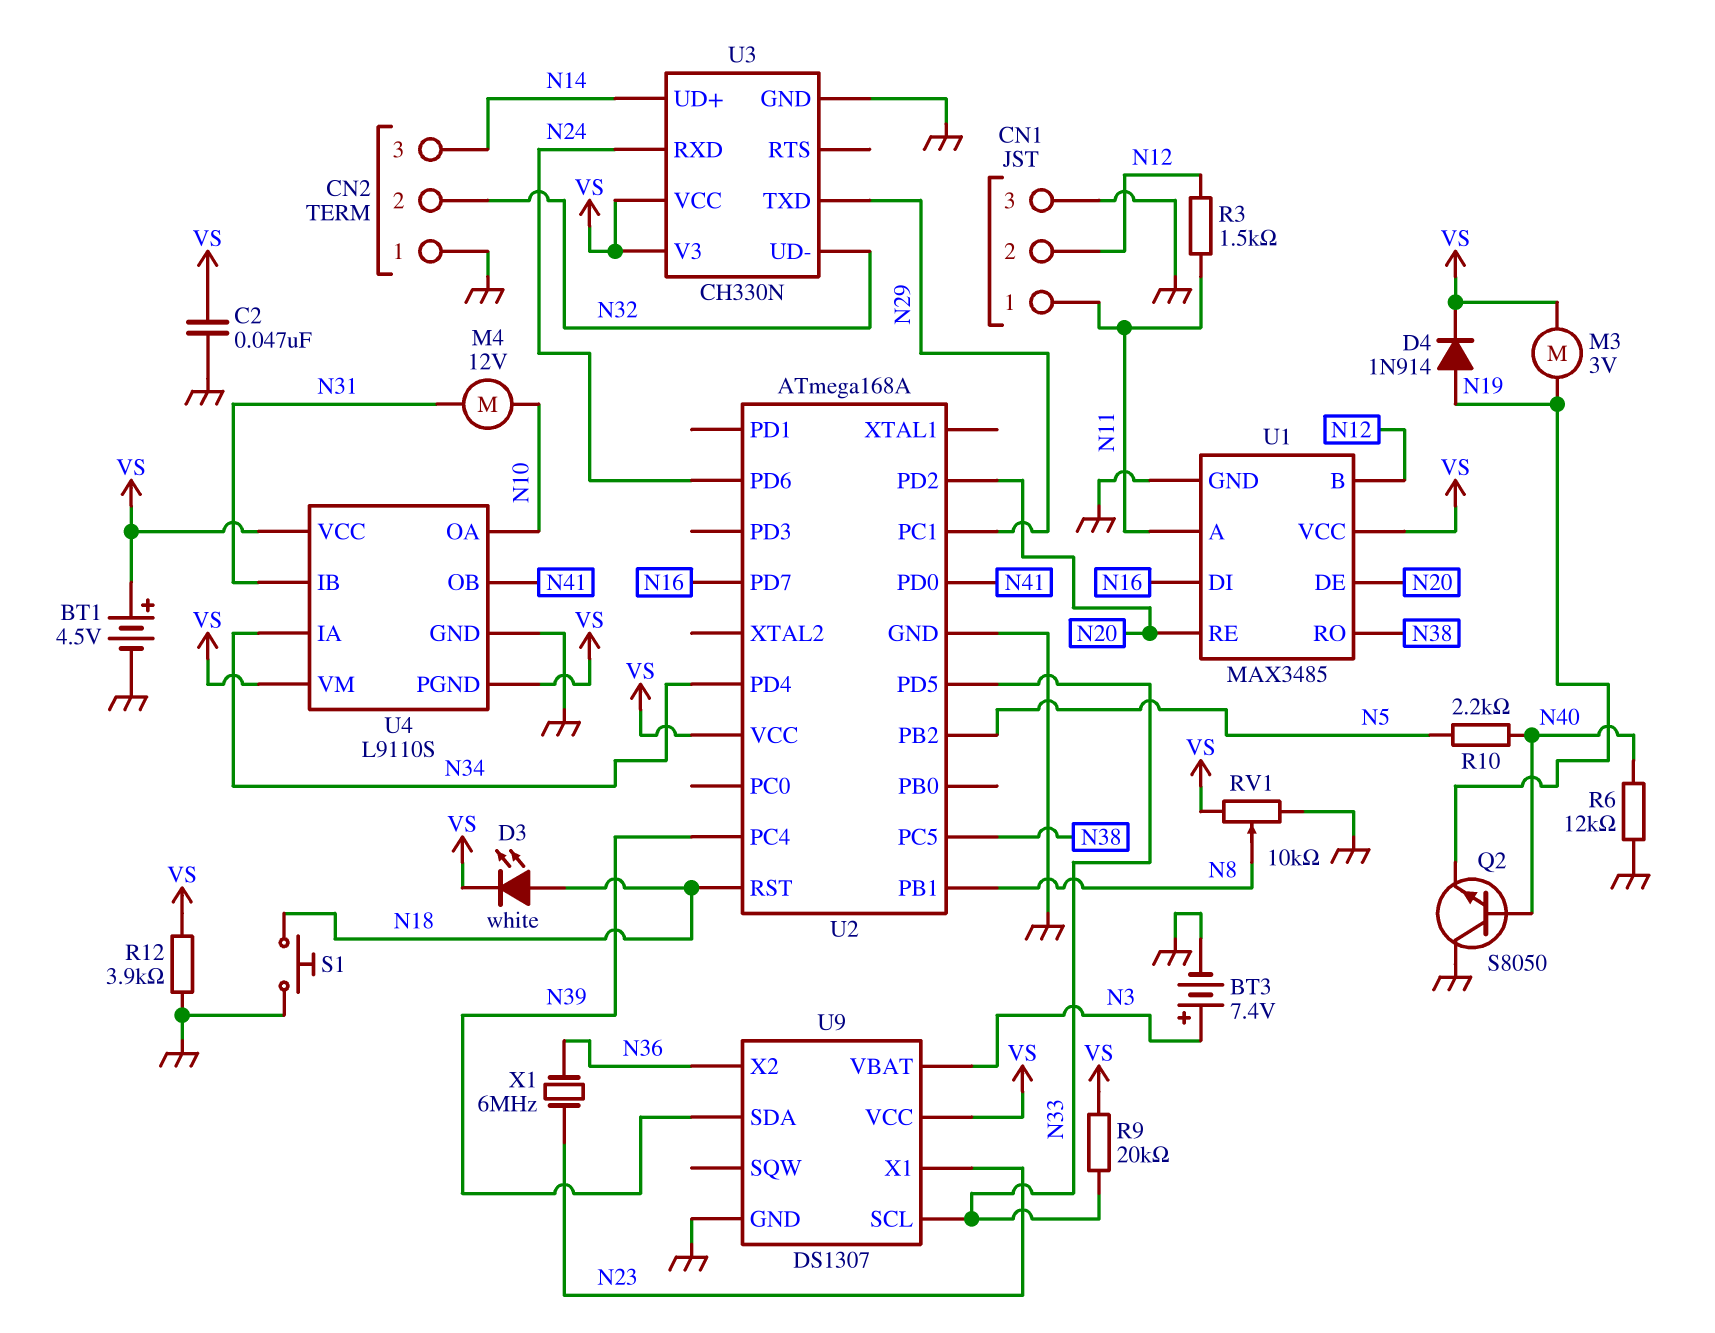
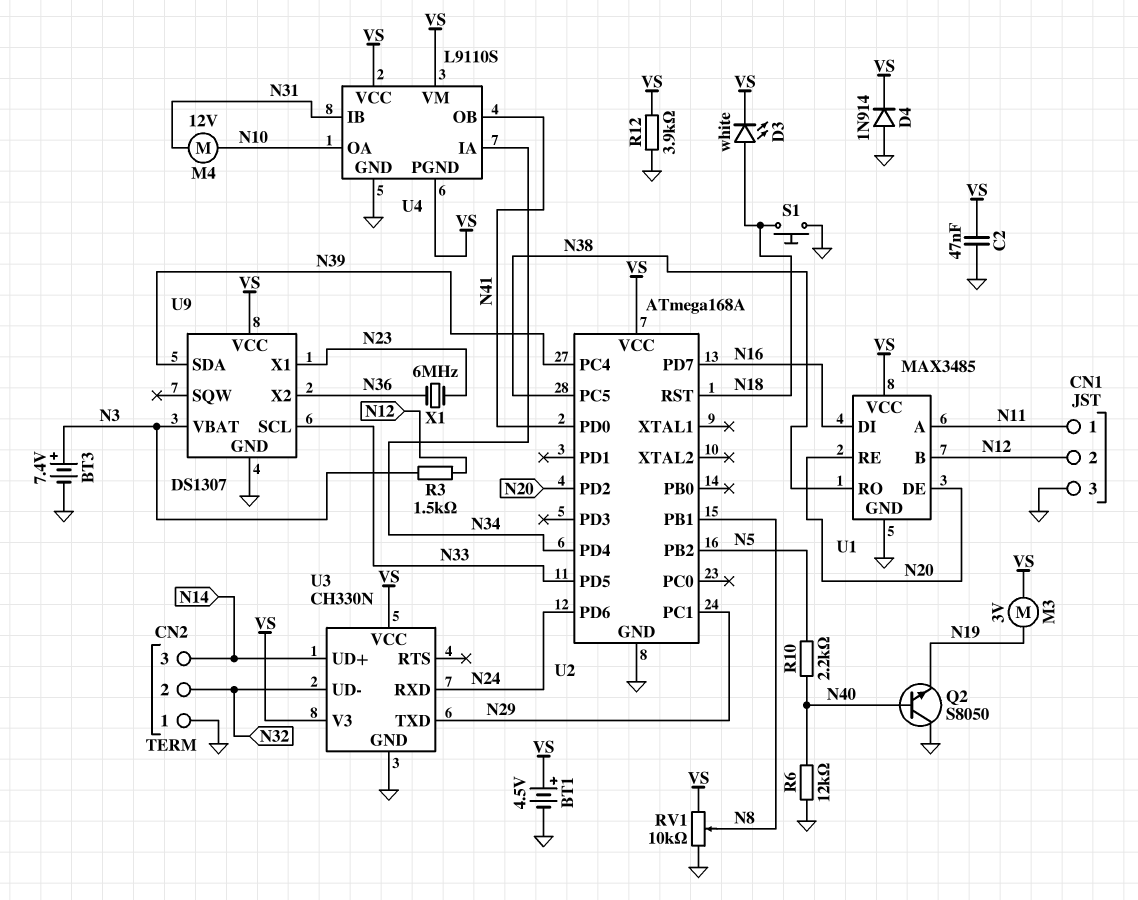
D4: diode 1N914 (A N19, K VS) -> diode 1N914 (A GND, K VS)
R3: 1.5k (N11, N12) -> 1.5k (N3, N12)
R9: 20k (N33, VS) -> none

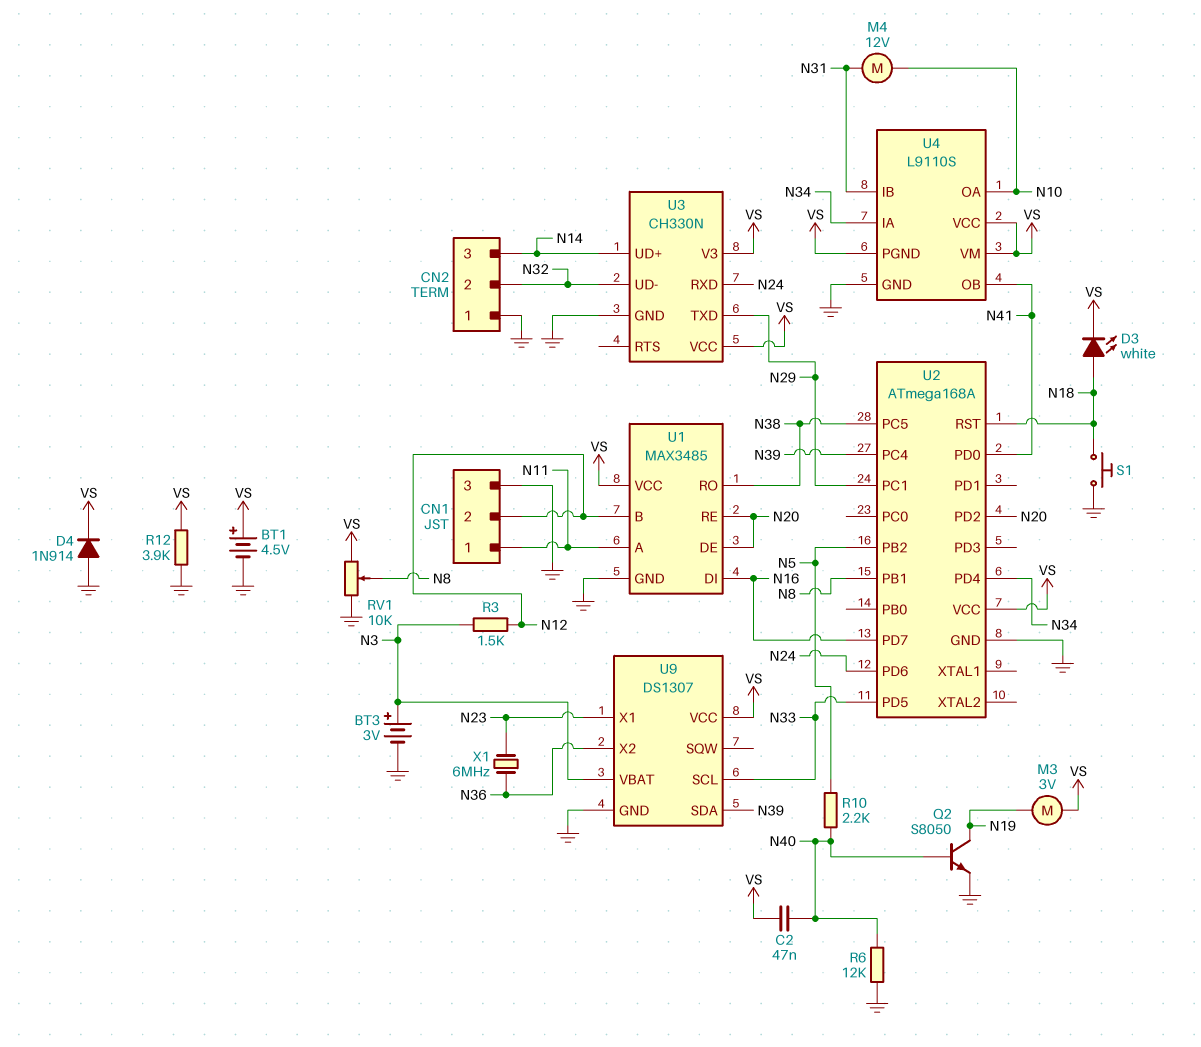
BT3: 7.4V (plus N3, minus GND) -> 3V (plus N3, minus GND)
C2: 47nF (GND, VS) -> 47nF (N40, VS)
Q2: NPN S8050 (B N40, C GND, E N19) -> NPN S8050 (B N40, C N19, E GND)

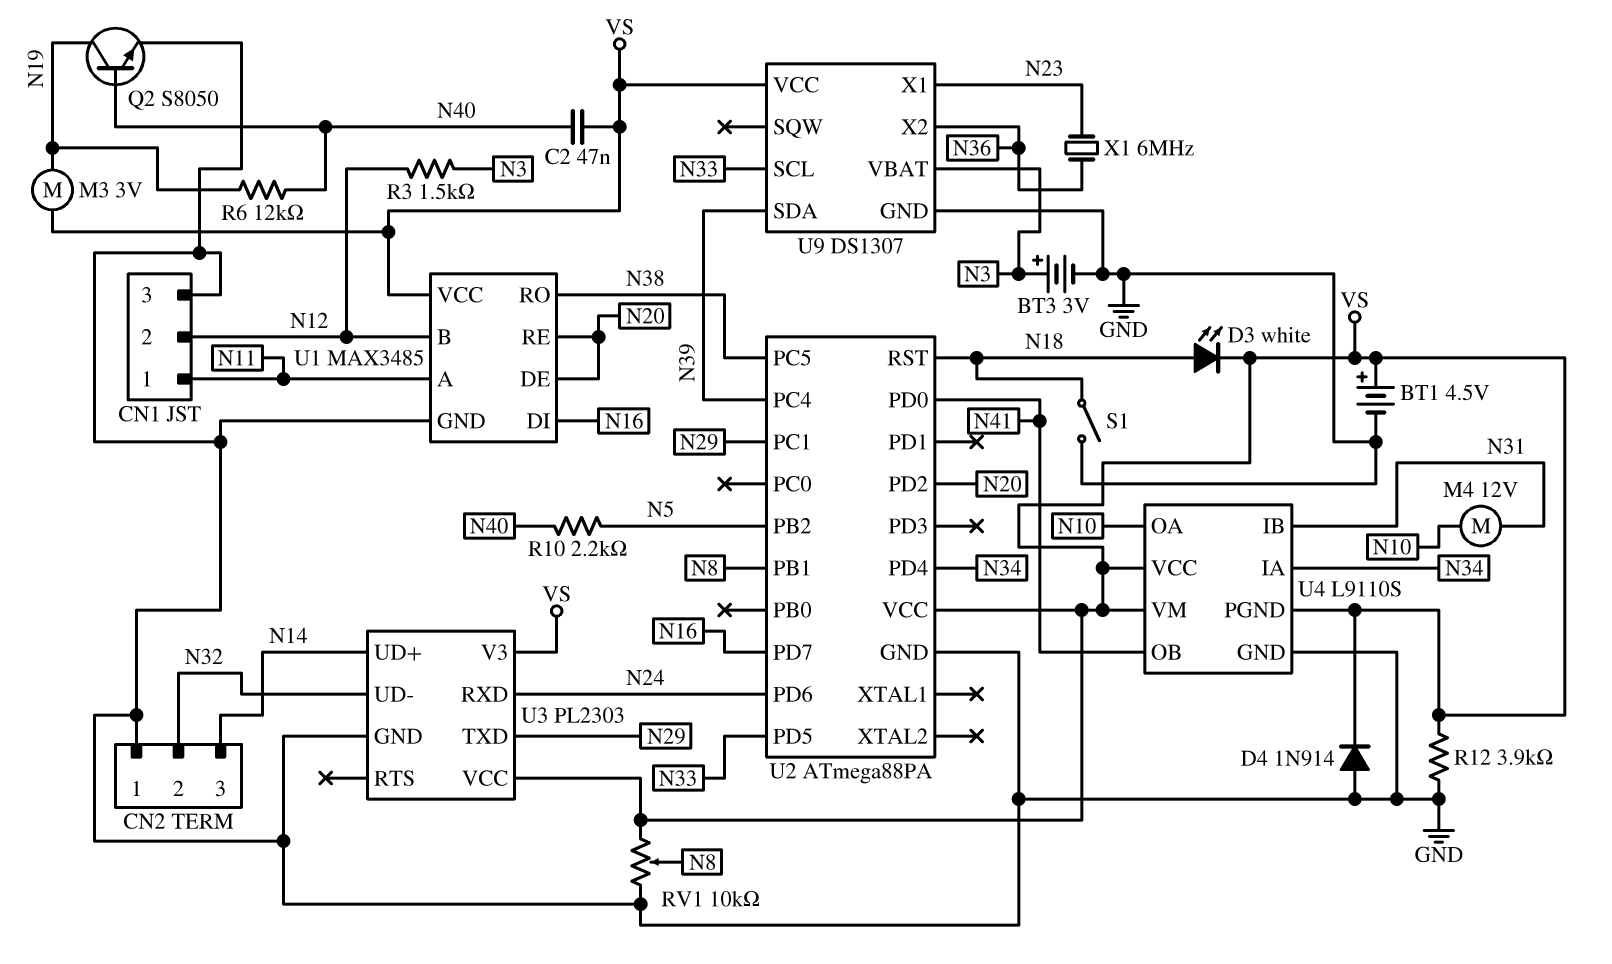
R6: 12k (GND, N40) -> 12k (N19, N40)
S1: button (GND, N18) -> switch (GND, N18)
U2: ATmega168A -> ATmega88PA
U3: CH330N -> PL2303

